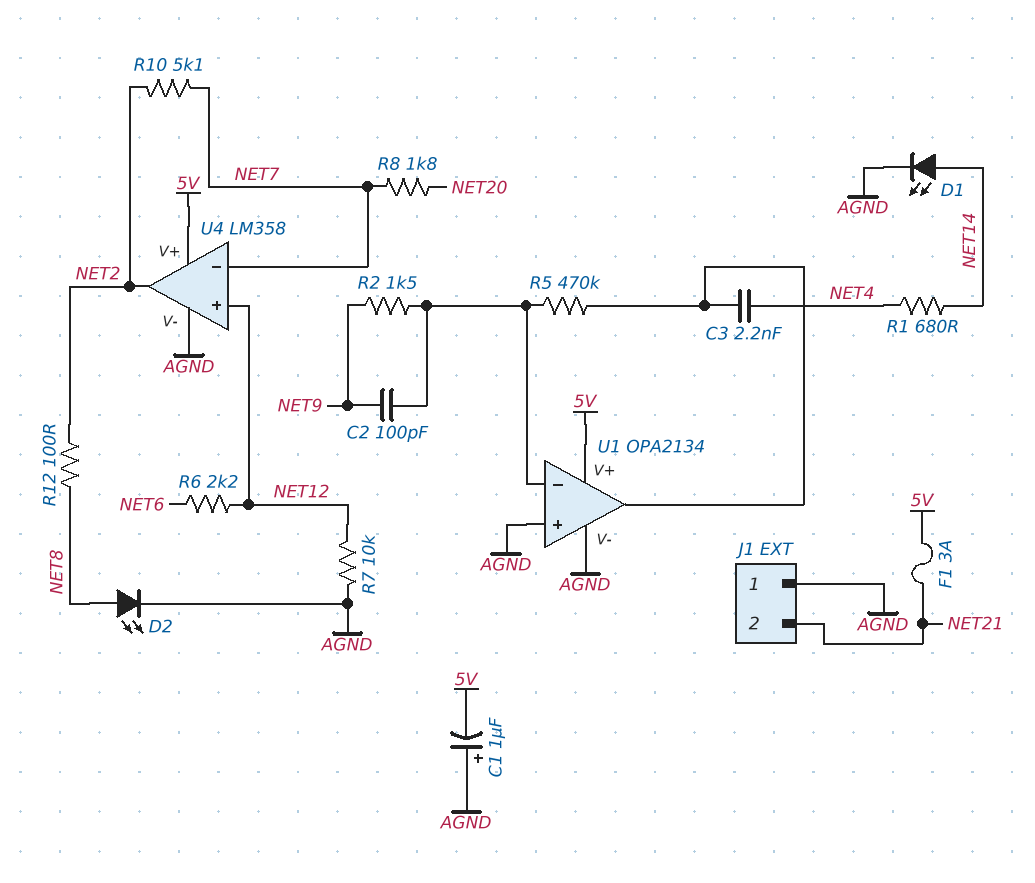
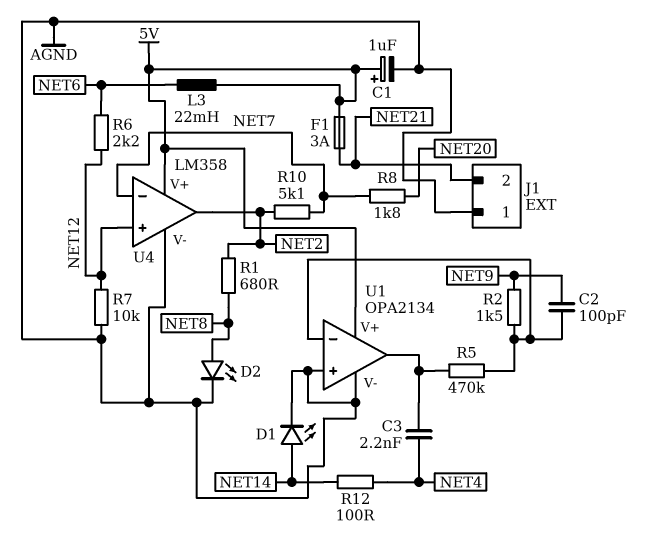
C1: 1uF (plus AGND, minus 5V) -> 1uF (plus 5V, minus AGND)
L3: none -> 22mH (5V, NET6)
R1: 680 (NET4, NET14) -> 680 (NET2, NET8)
R12: 100 (NET2, NET8) -> 100 (NET4, NET14)

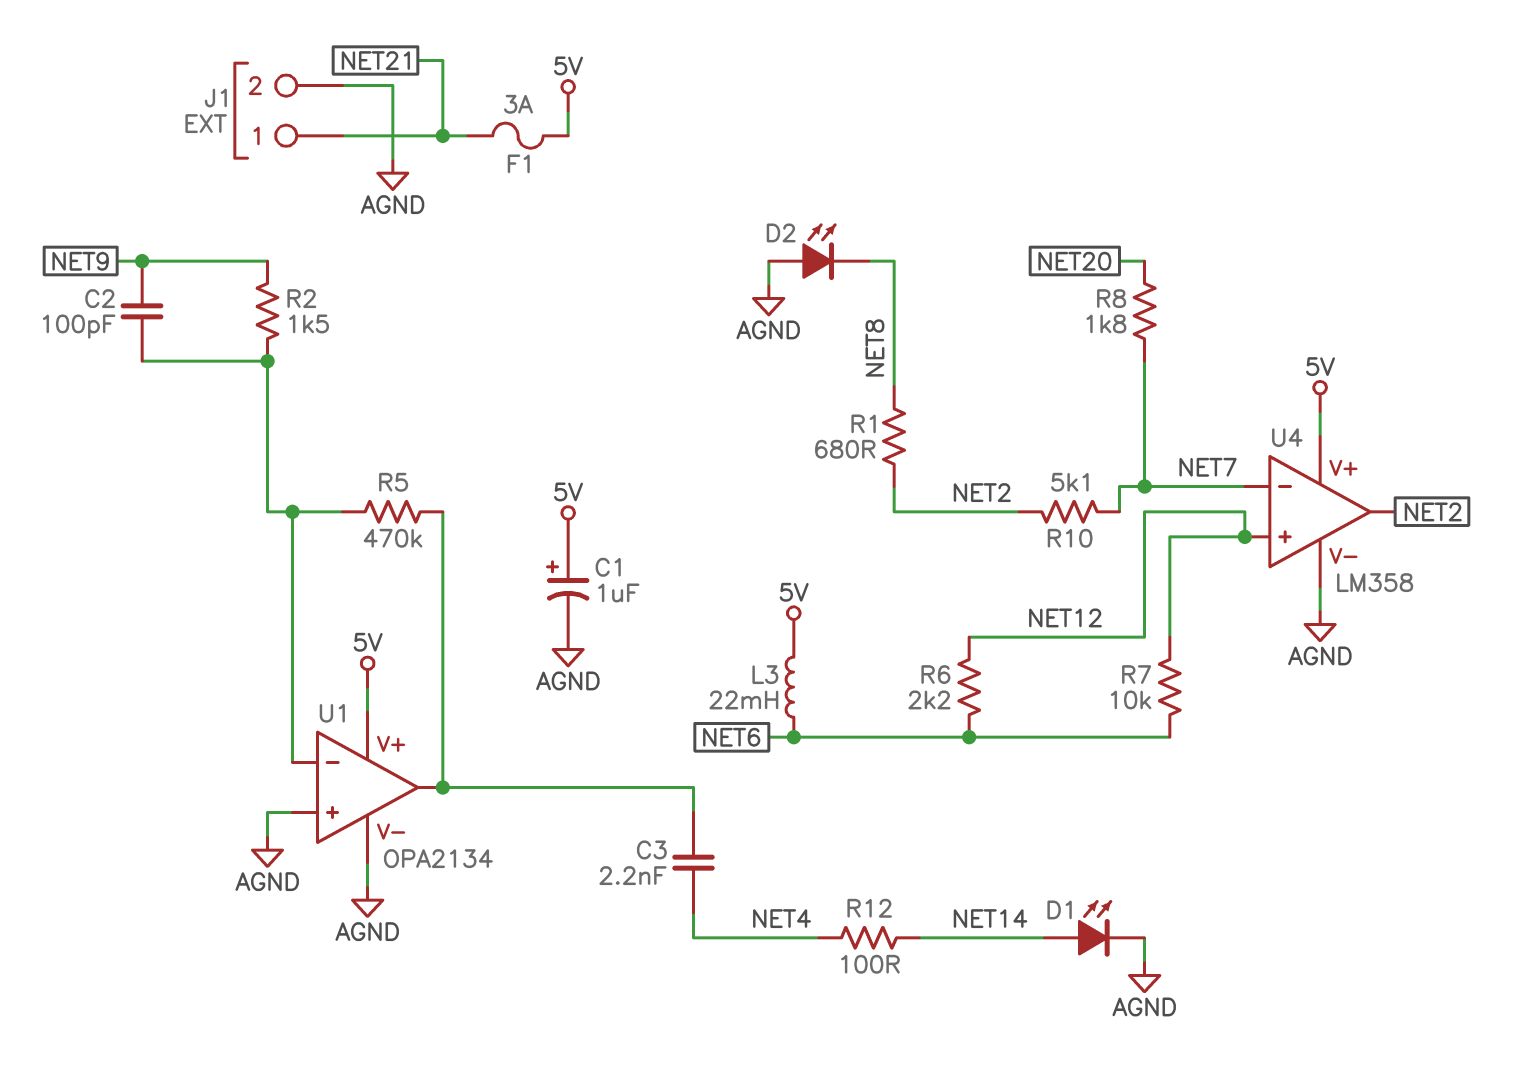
D2: LED (A NET8, K AGND) -> LED (A AGND, K NET8)
J1 pin 1: AGND -> NET21
J1 pin 2: NET21 -> AGND
R7: 10k (AGND, NET12) -> 10k (NET6, NET12)

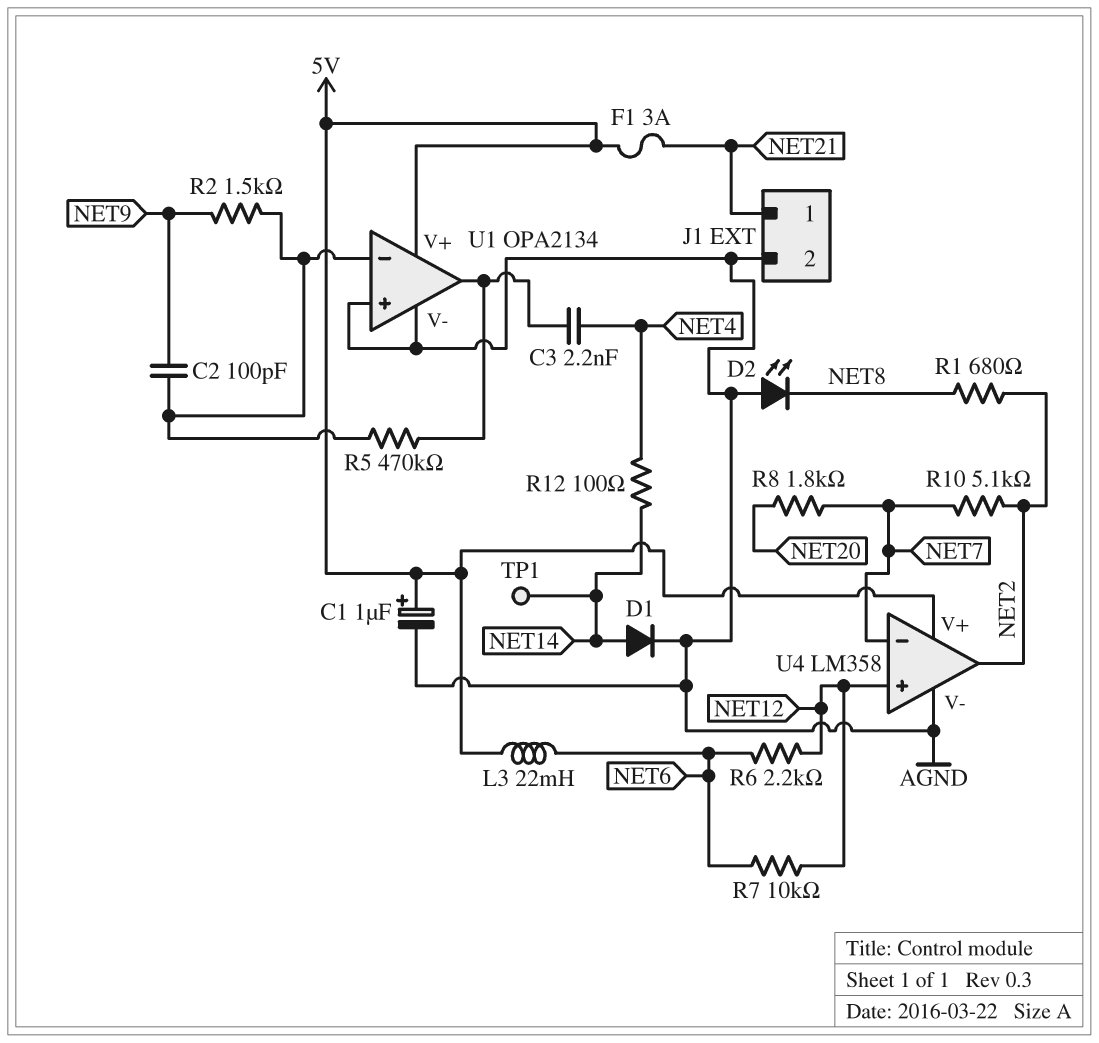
D1: LED (A NET14, K AGND) -> diode (A NET14, K AGND)
TP1: none -> test point (NET14)

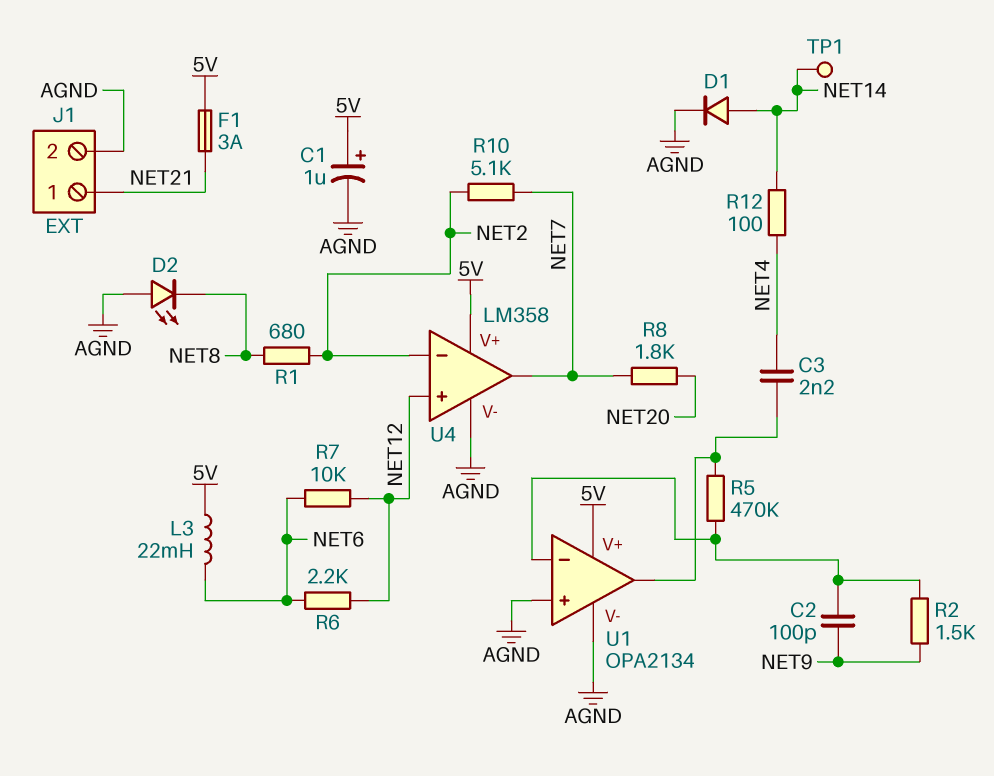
U4 pin in-: NET7 -> NET2
U4 pin out: NET2 -> NET7

